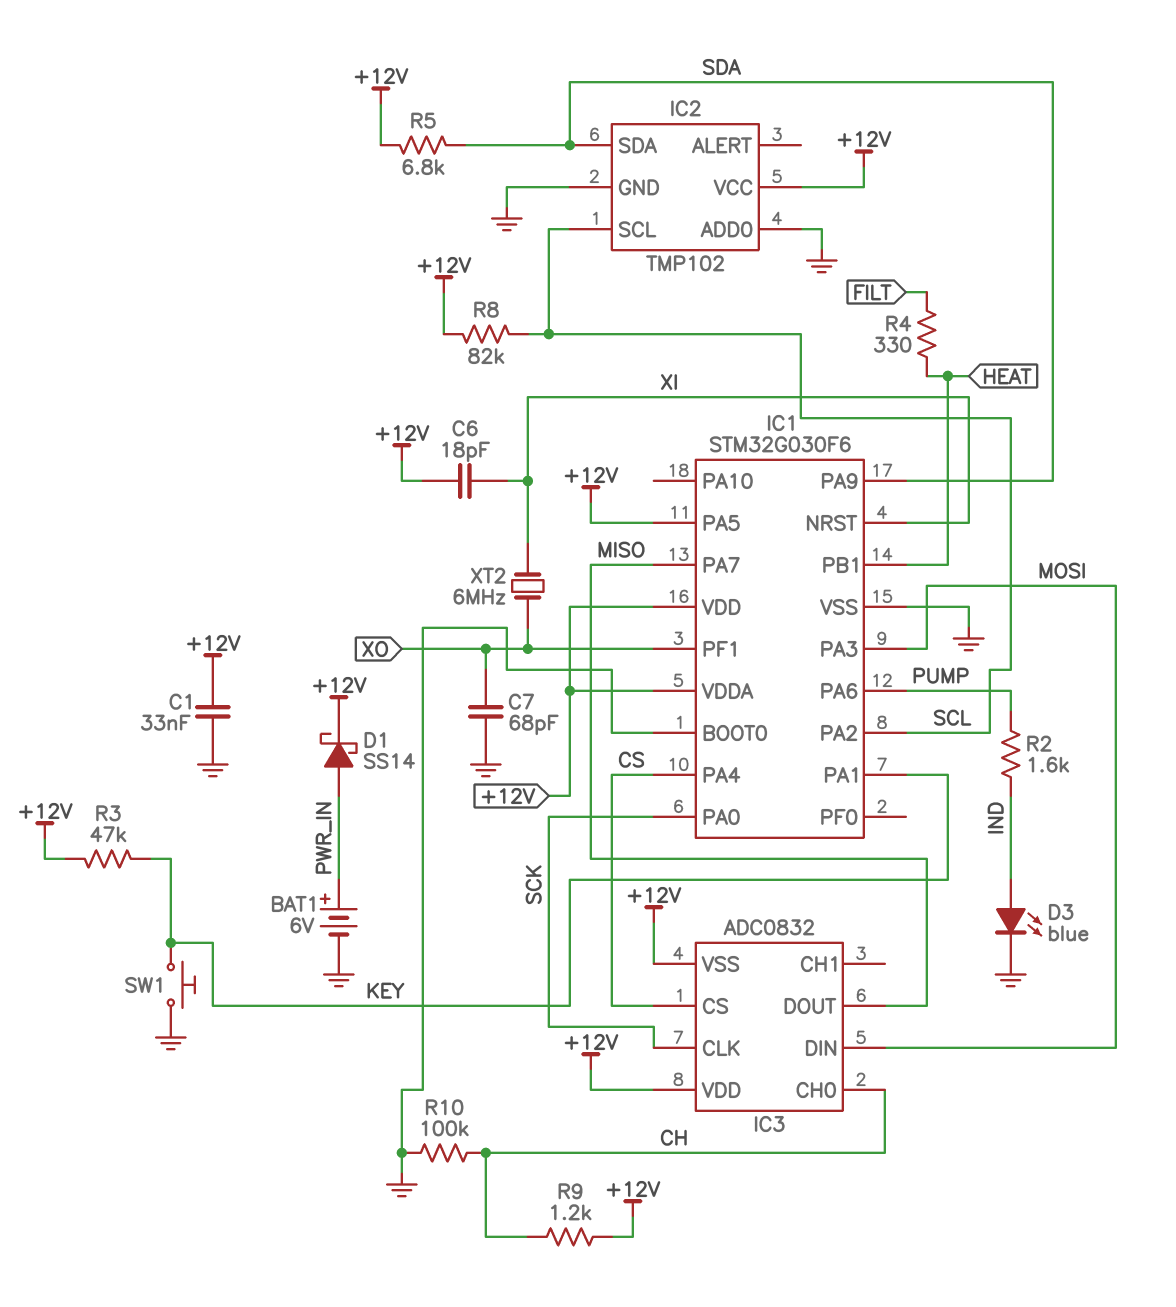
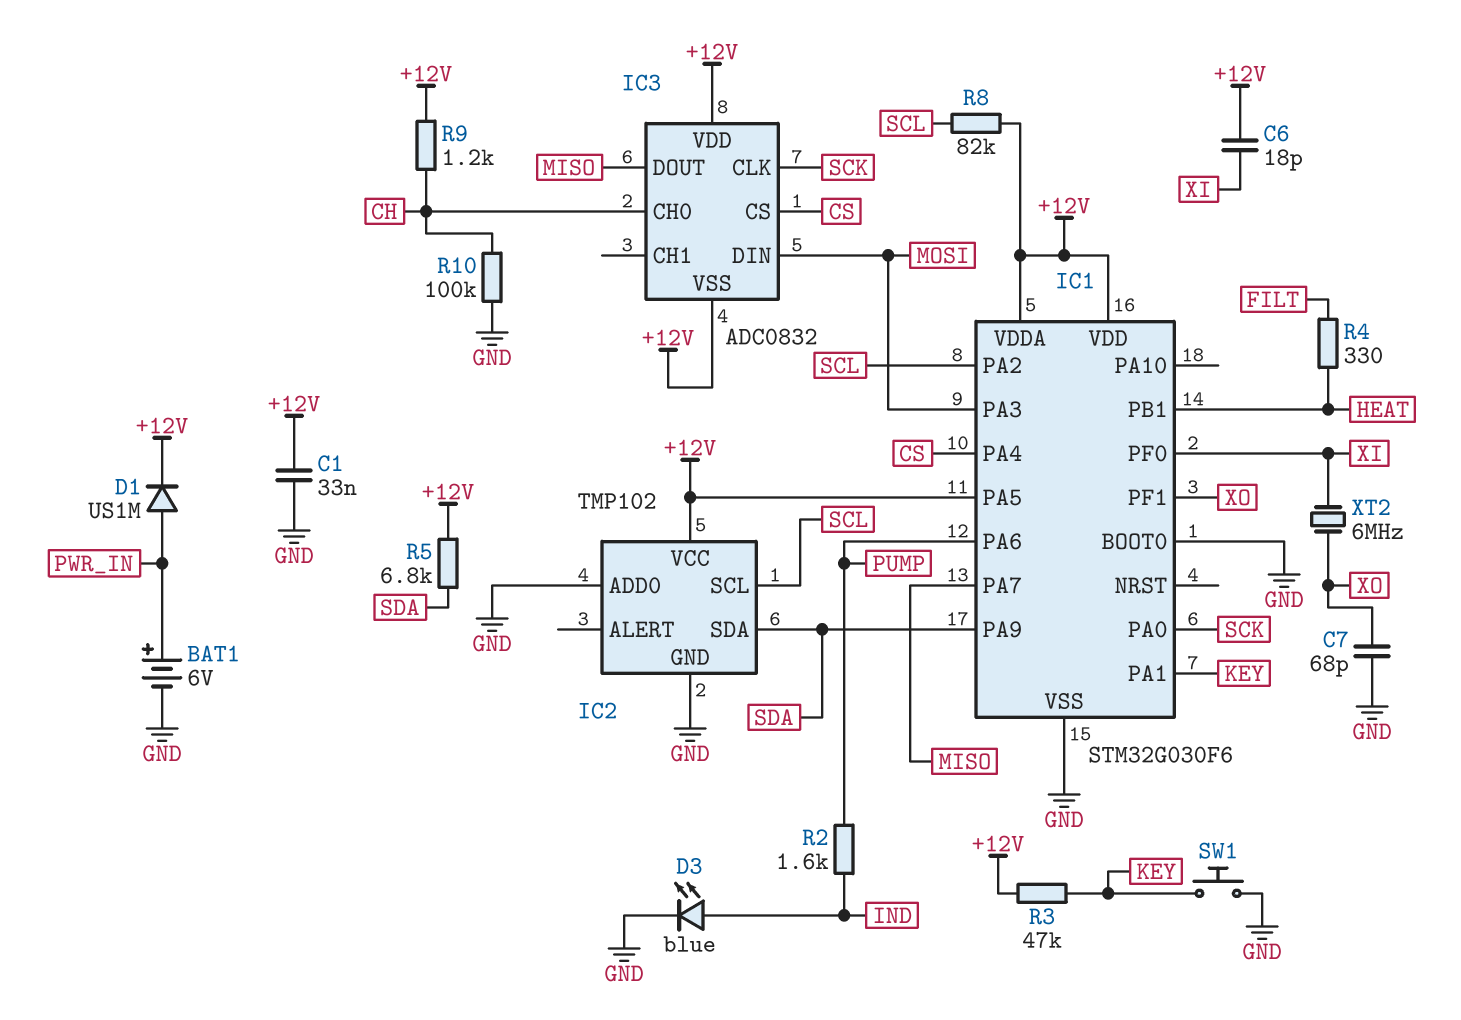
D1: schottky SS14 (A PWR_IN, K +12V) -> diode US1M (A PWR_IN, K +12V)
IC1 pin NRST: XI -> none
IC1 pin PF0: none -> XI

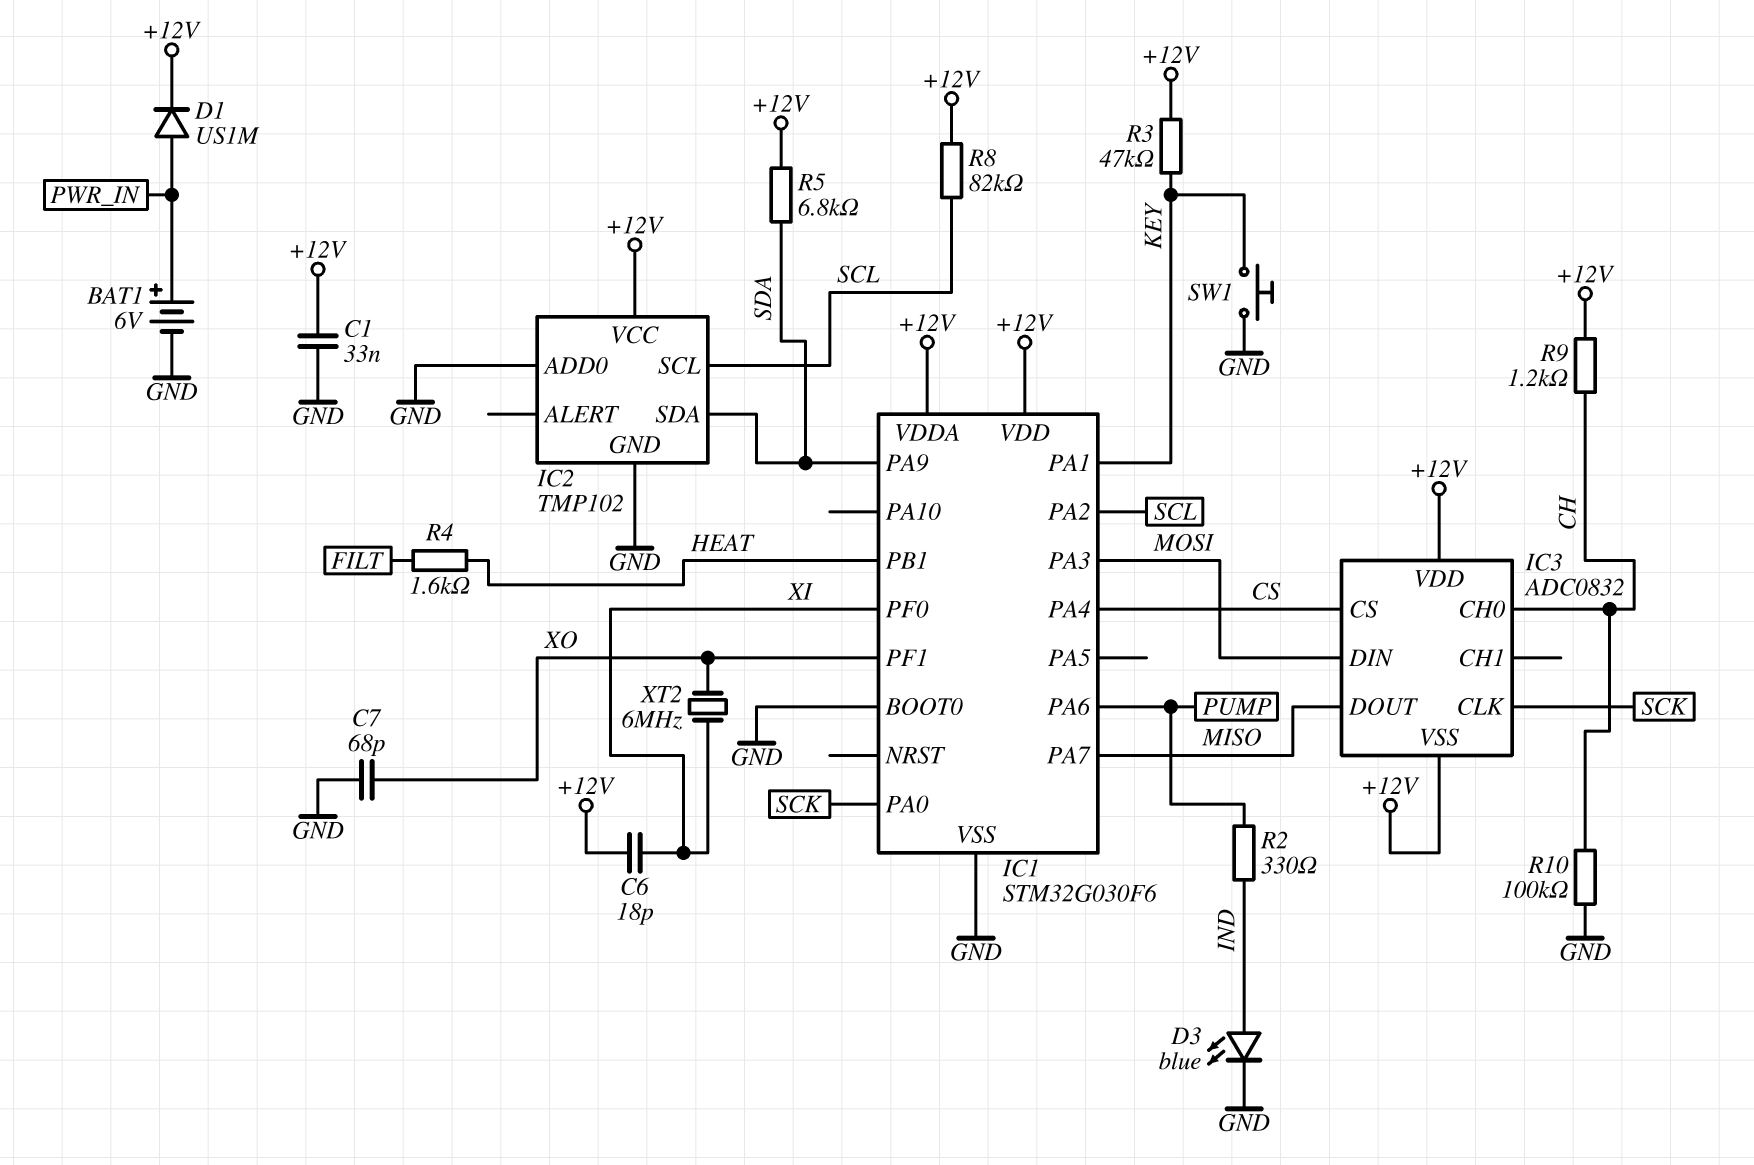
IC1 pin PA5: +12V -> none
R2: 1.6k (IND, PUMP) -> 330 (IND, PUMP)
R4: 330 (FILT, HEAT) -> 1.6k (FILT, HEAT)

